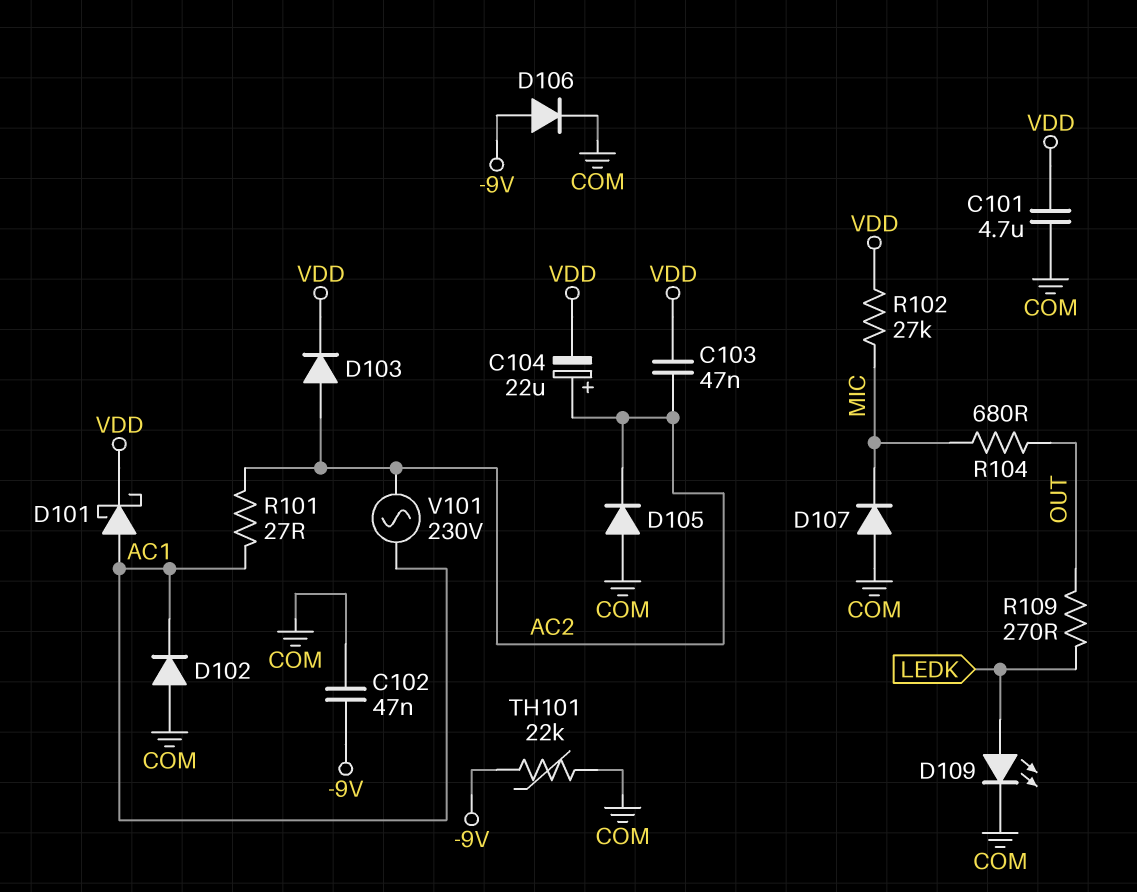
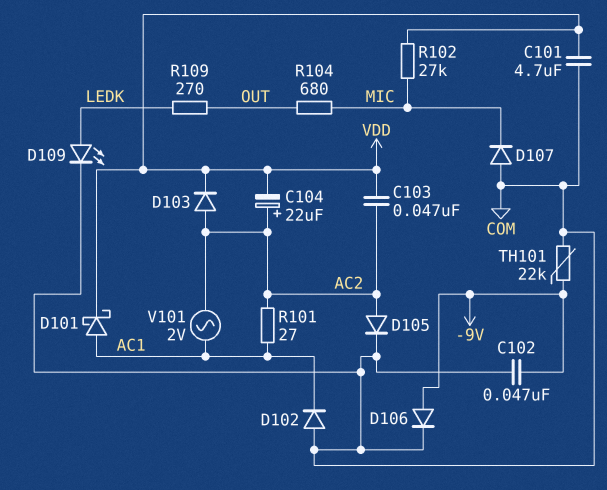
D105: diode (A COM, K AC2) -> diode (A AC2, K COM)
V101: AC 230V (AC1, AC2) -> AC 2V (AC1, AC2)

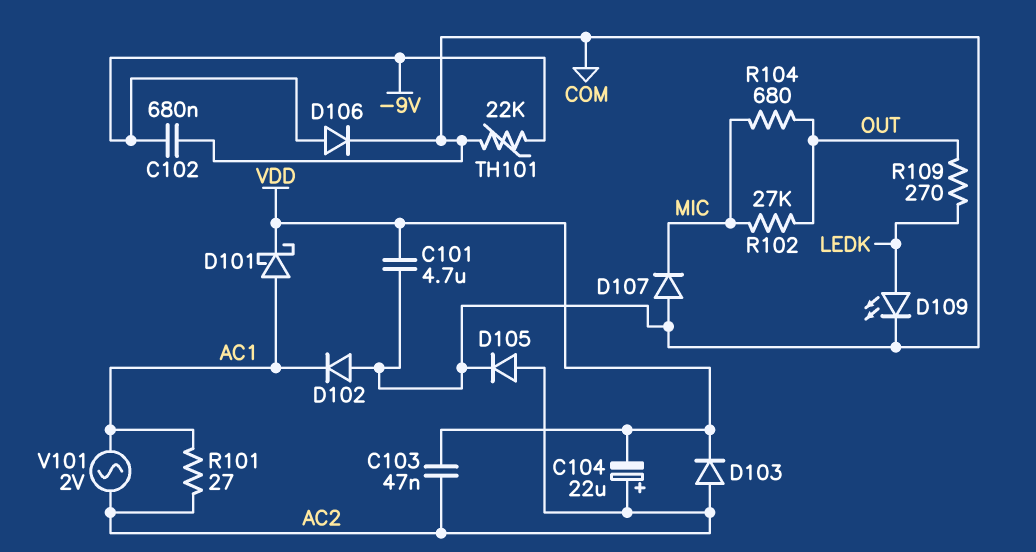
C102: 47nF (-9V, COM) -> 680nF (-9V, COM)
R102: 27k (MIC, VDD) -> 27k (MIC, OUT)

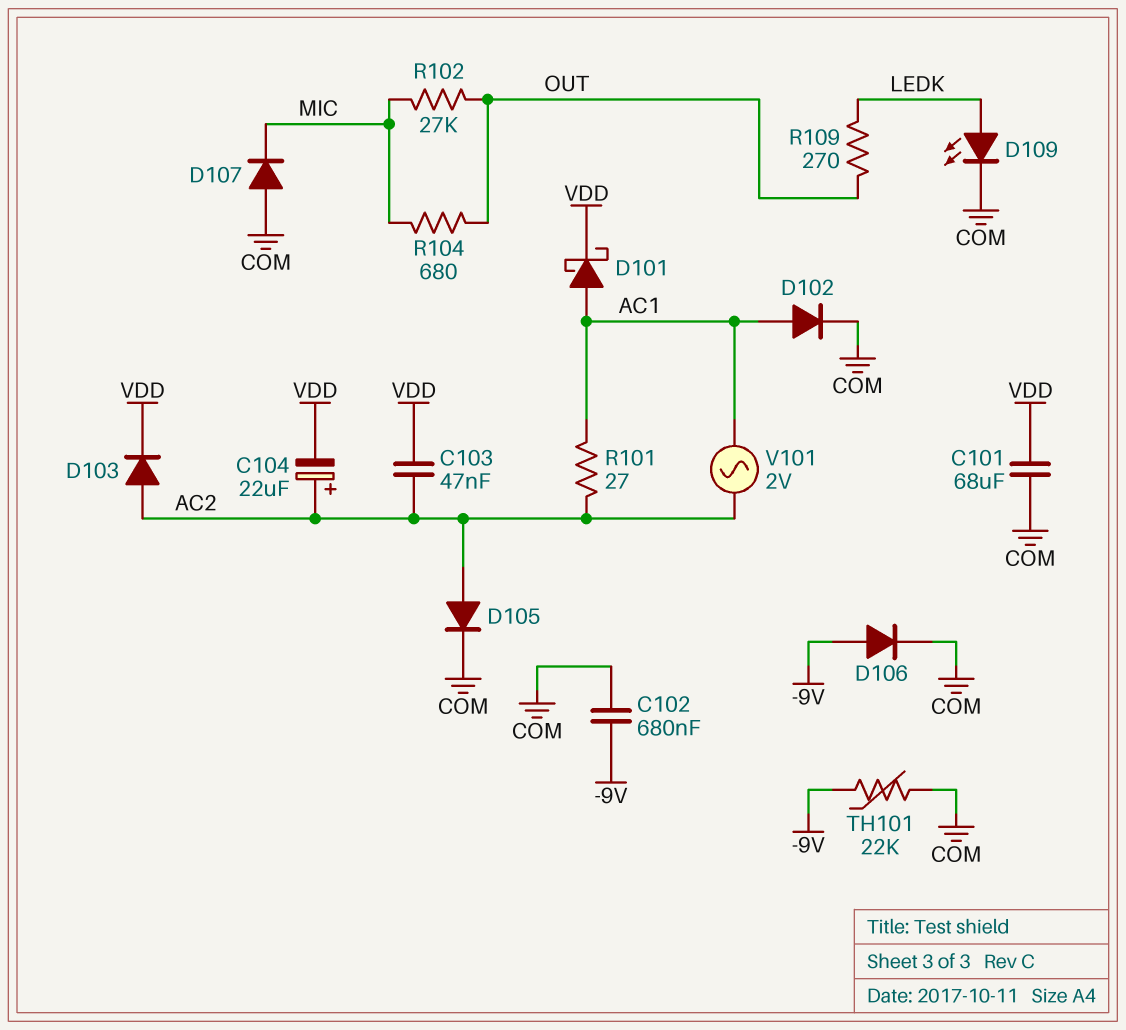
C101: 4.7uF (COM, VDD) -> 68uF (COM, VDD)
D102: diode (A COM, K AC1) -> diode (A AC1, K COM)

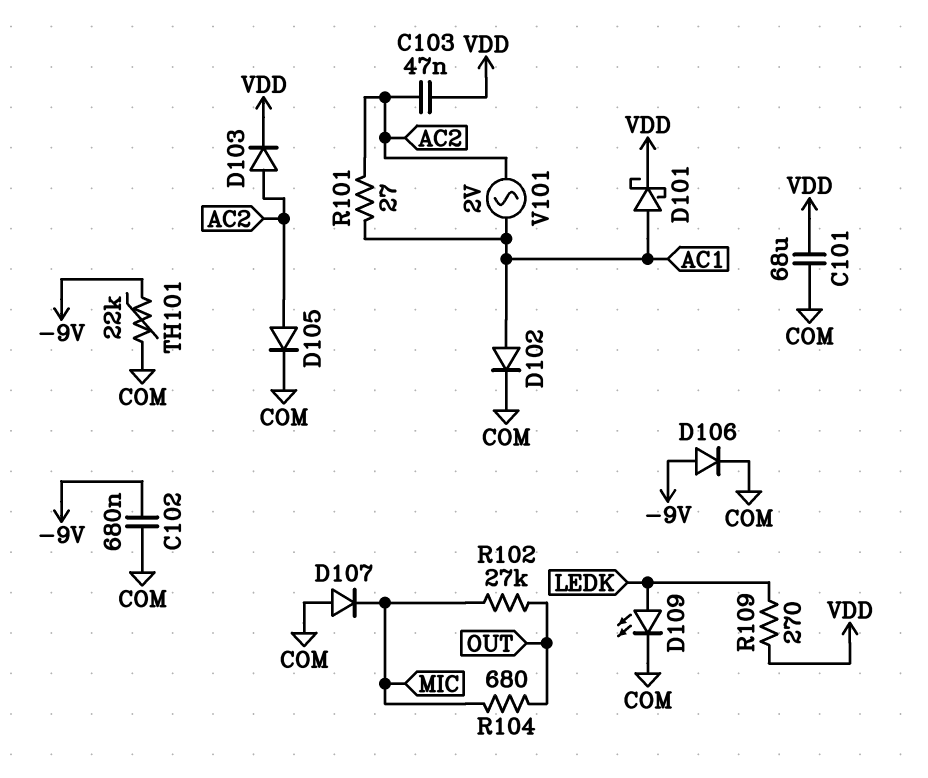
C104: 22uF (plus AC2, minus VDD) -> none
R109: 270 (LEDK, OUT) -> 270 (LEDK, VDD)

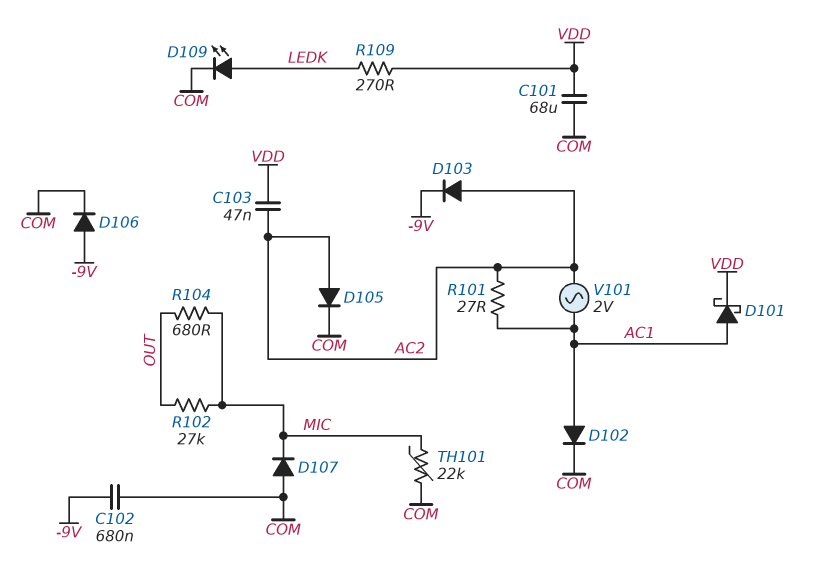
D103: diode (A AC2, K VDD) -> diode (A AC2, K -9V)
TH101: 22k (-9V, COM) -> 22k (COM, MIC)

